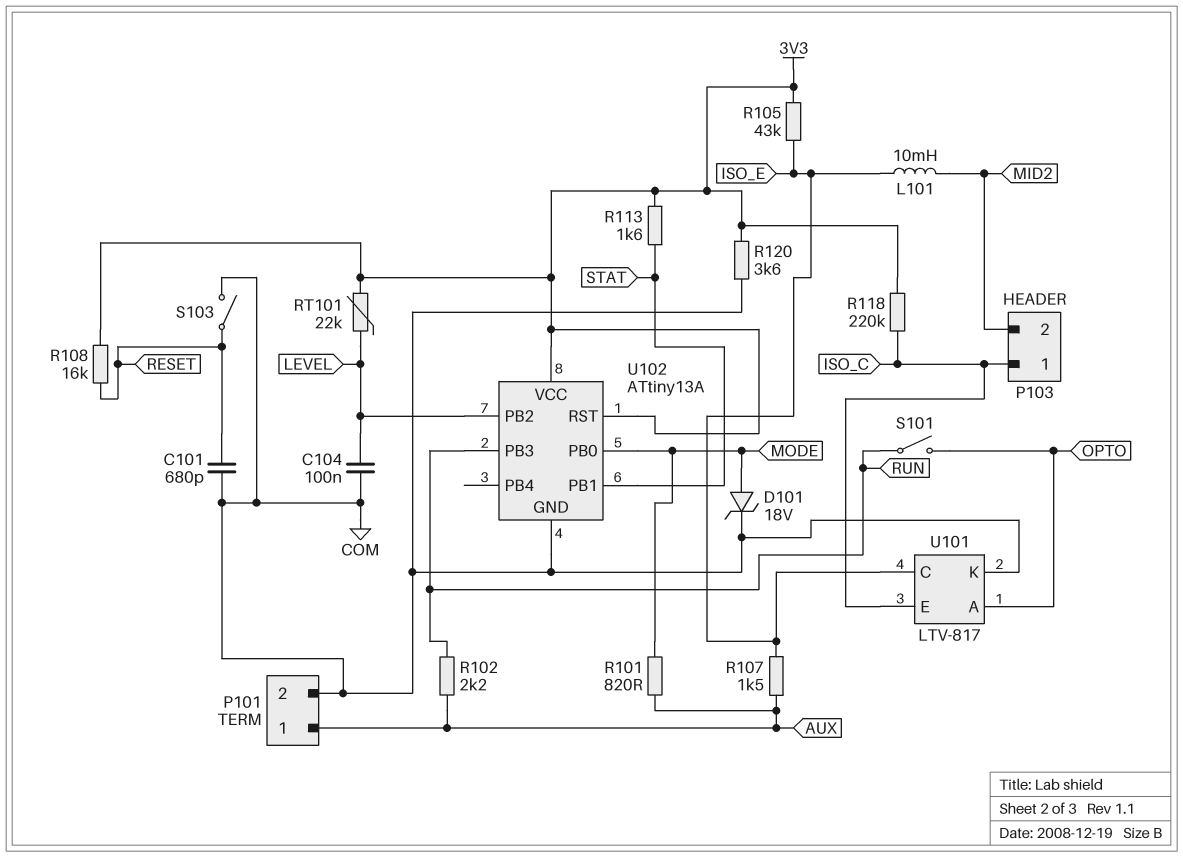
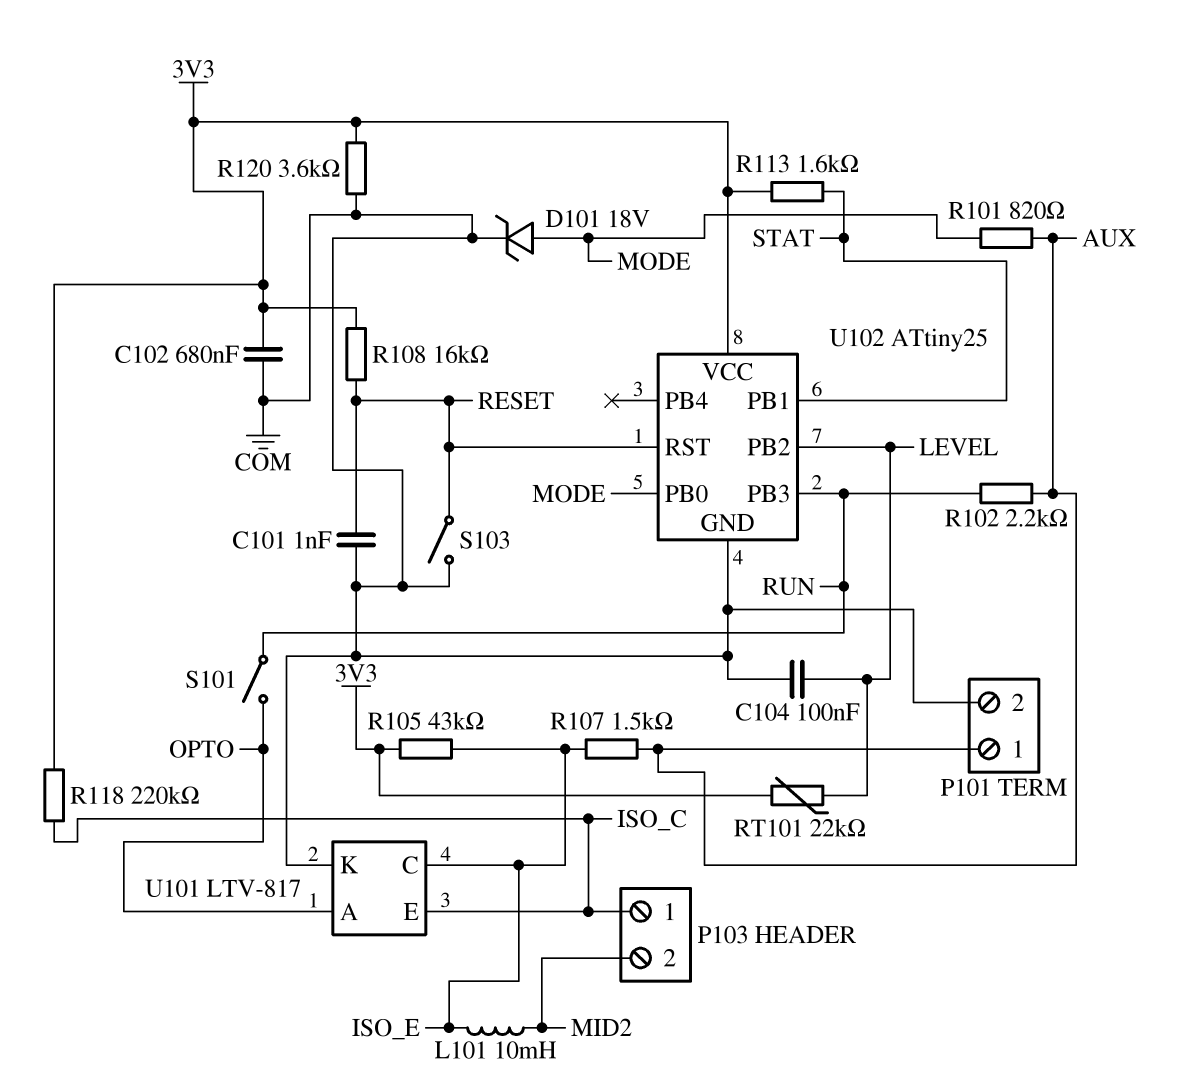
C101: 680pF (COM, RESET) -> 1nF (COM, RESET)
C102: none -> 680nF (3V3, COM)
U102: ATtiny13A -> ATtiny25
U102 pin RST: 3V3 -> RESET

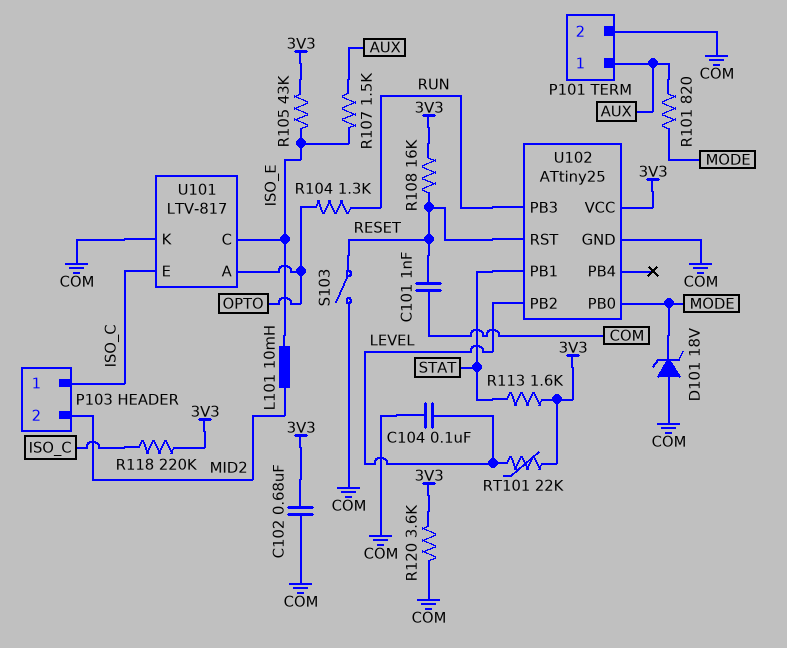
D101: zener 18V (A MODE, K COM) -> zener 18V (A COM, K MODE)
R102: 2.2k (AUX, RUN) -> none
R104: none -> 1.3k (OPTO, RUN)
S101: switch (OPTO, RUN) -> none

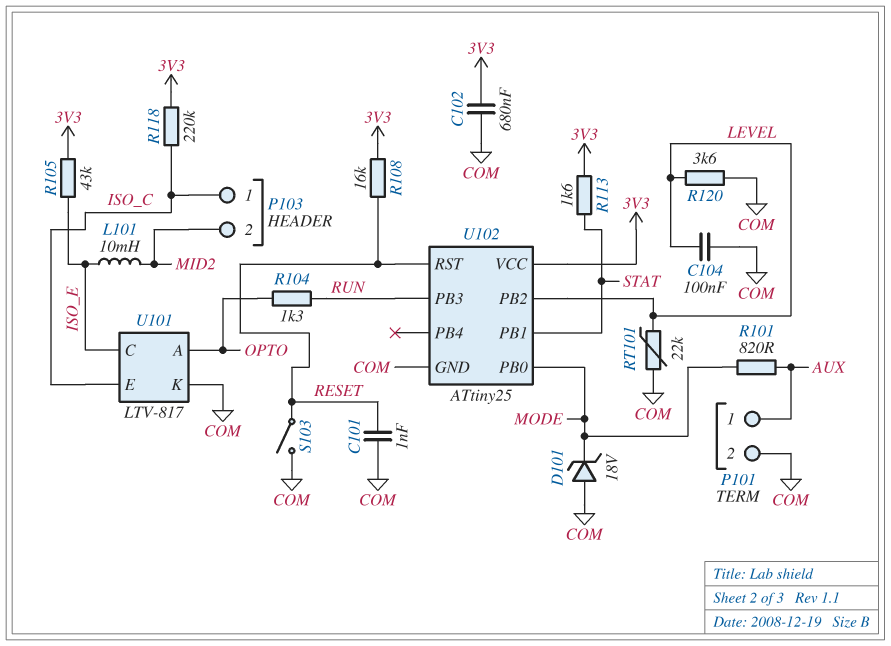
R107: 1.5k (AUX, ISO_E) -> none
R120: 3.6k (3V3, COM) -> 3.6k (COM, LEVEL)
RT101: 22k (3V3, LEVEL) -> 22k (COM, LEVEL)

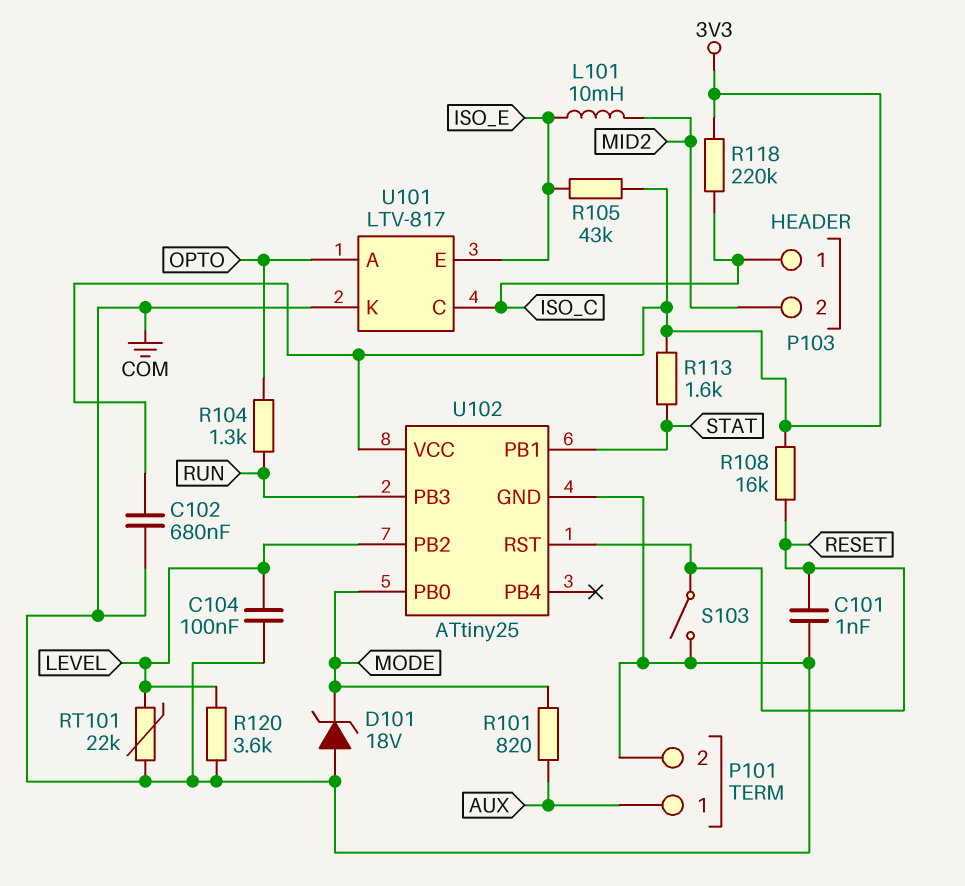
U101 pin C: ISO_E -> ISO_C
U101 pin E: ISO_C -> ISO_E

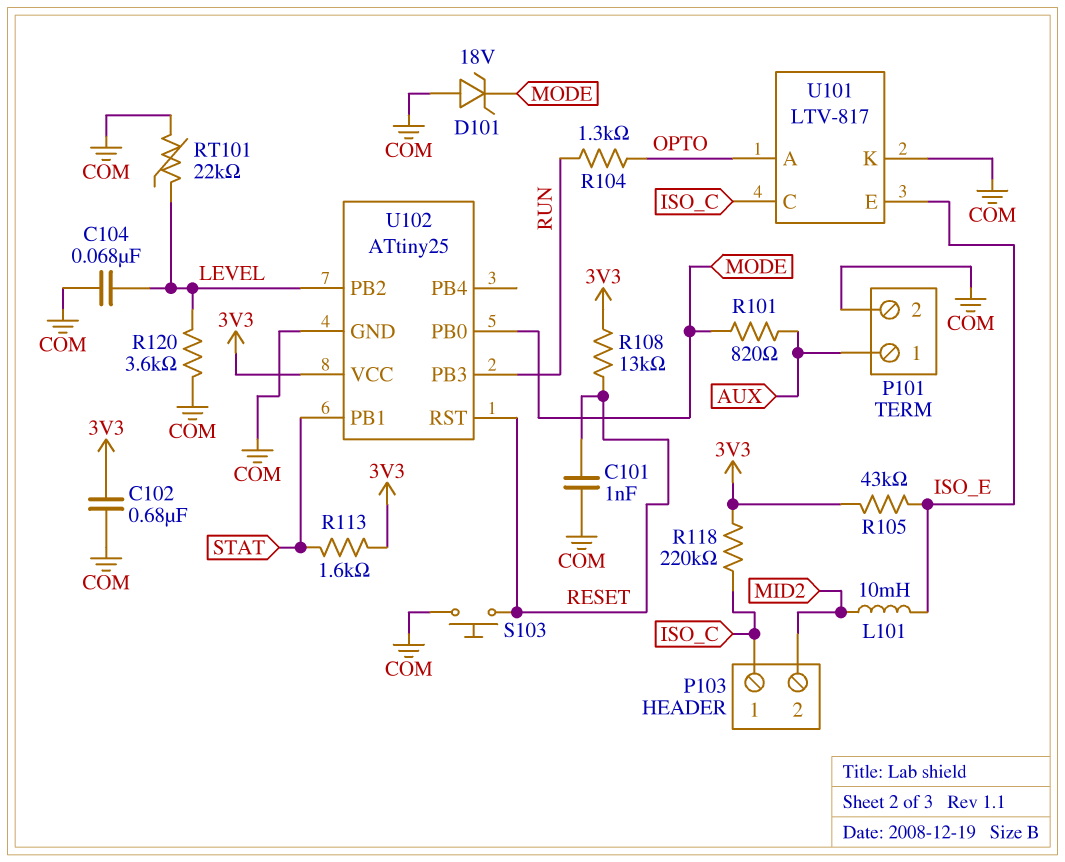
C104: 100nF (COM, LEVEL) -> 68nF (COM, LEVEL)
R108: 16k (3V3, RESET) -> 13k (3V3, RESET)
S103: switch (COM, RESET) -> button (COM, RESET)

